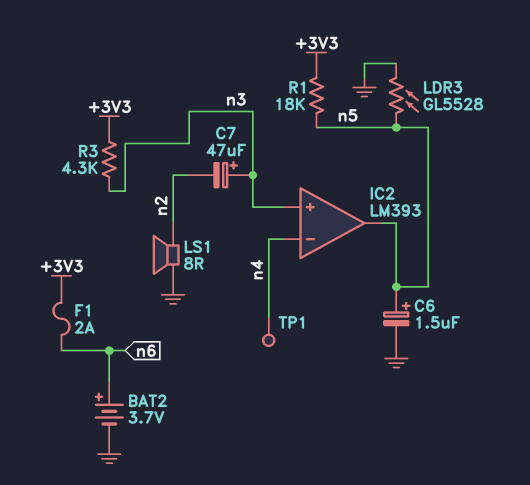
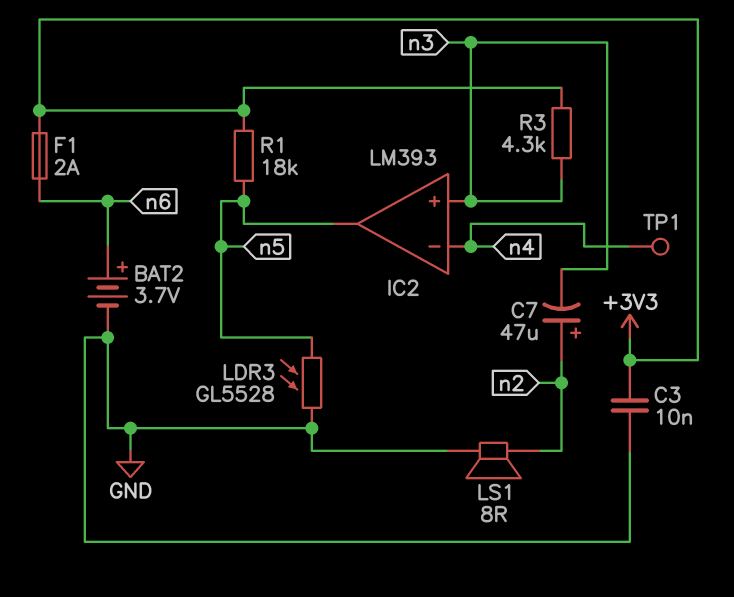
C3: none -> 10nF (+3V3, GND)
C6: 1.5uF (plus n5, minus GND) -> none
C7: 47uF (plus n3, minus n2) -> 47uF (plus n2, minus n3)

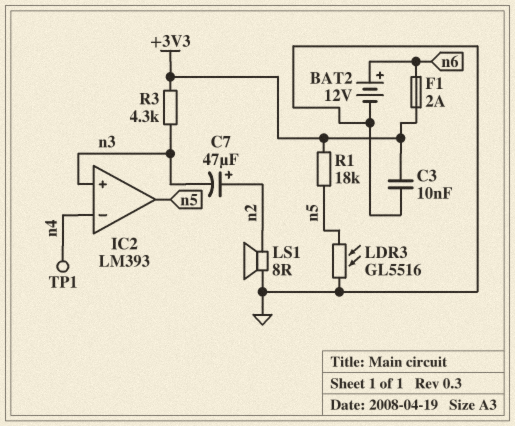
BAT2: 3.7V (plus n6, minus GND) -> 12V (plus n6, minus GND)
LDR3: GL5528 (GND, n5) -> GL5516 (GND, n5)

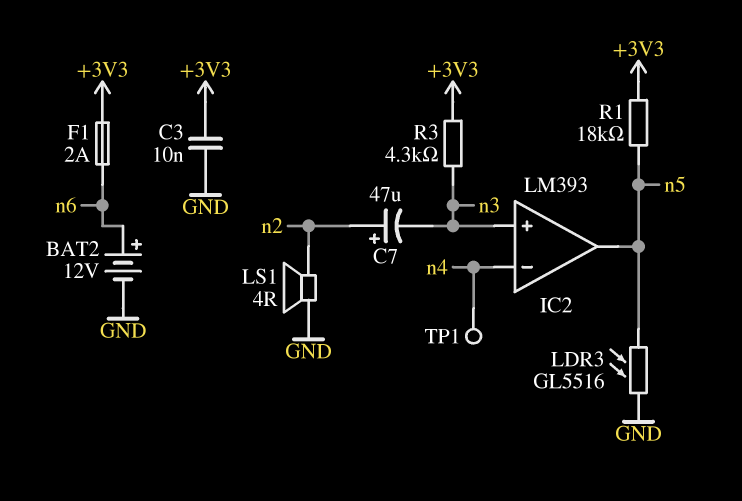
LS1: speaker 8R (GND, n2) -> speaker 4R (GND, n2)

